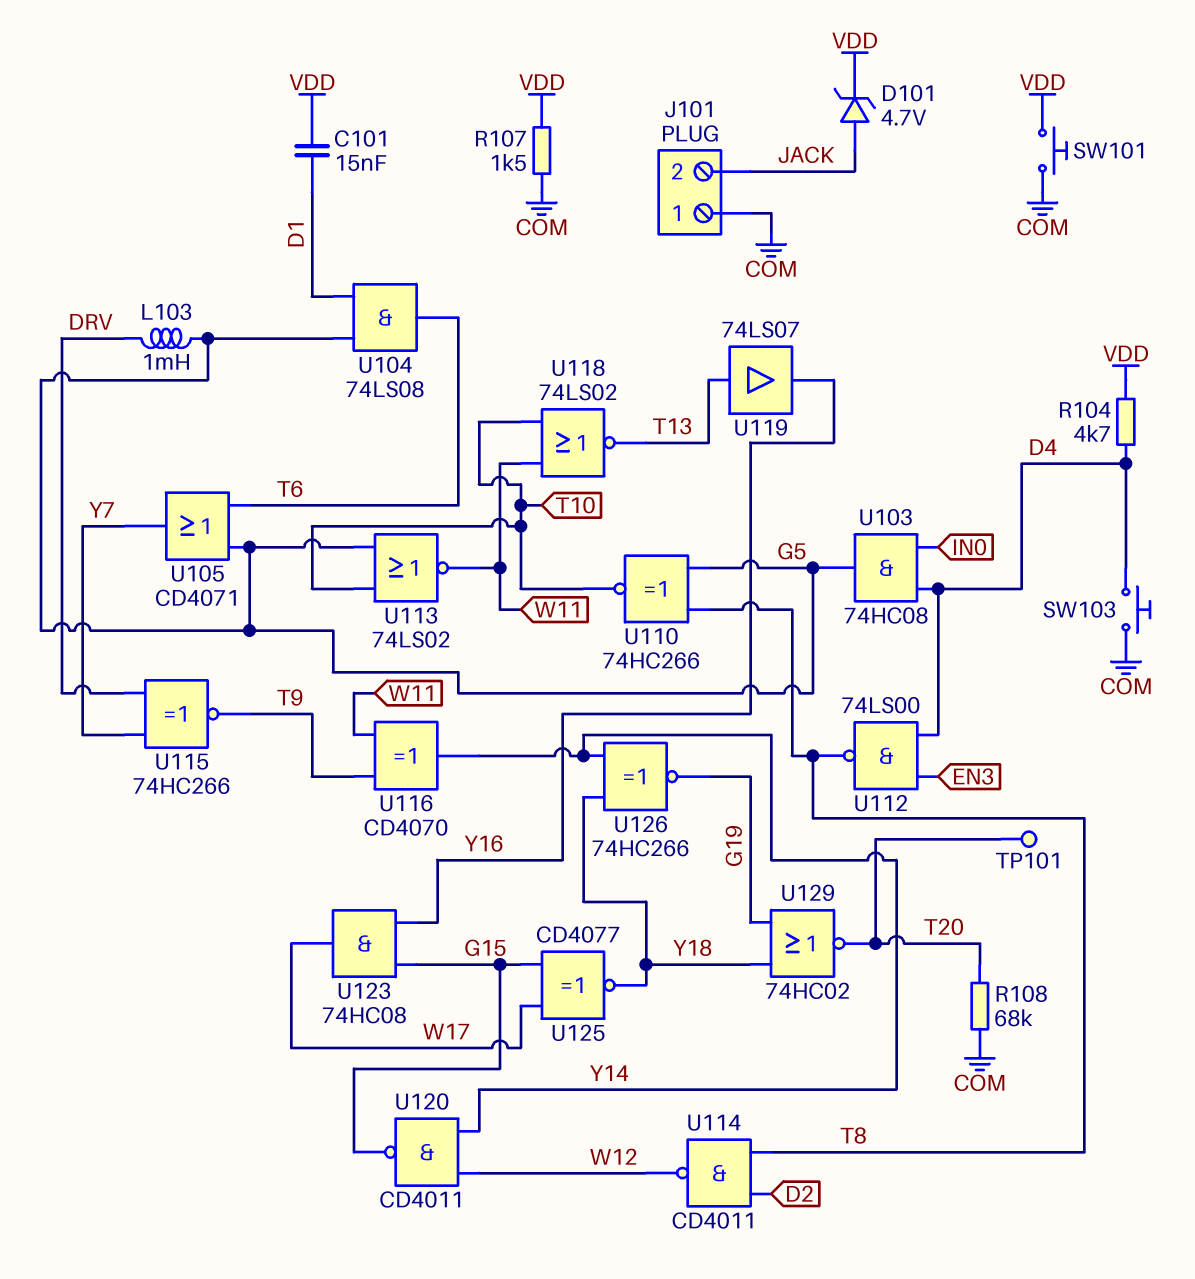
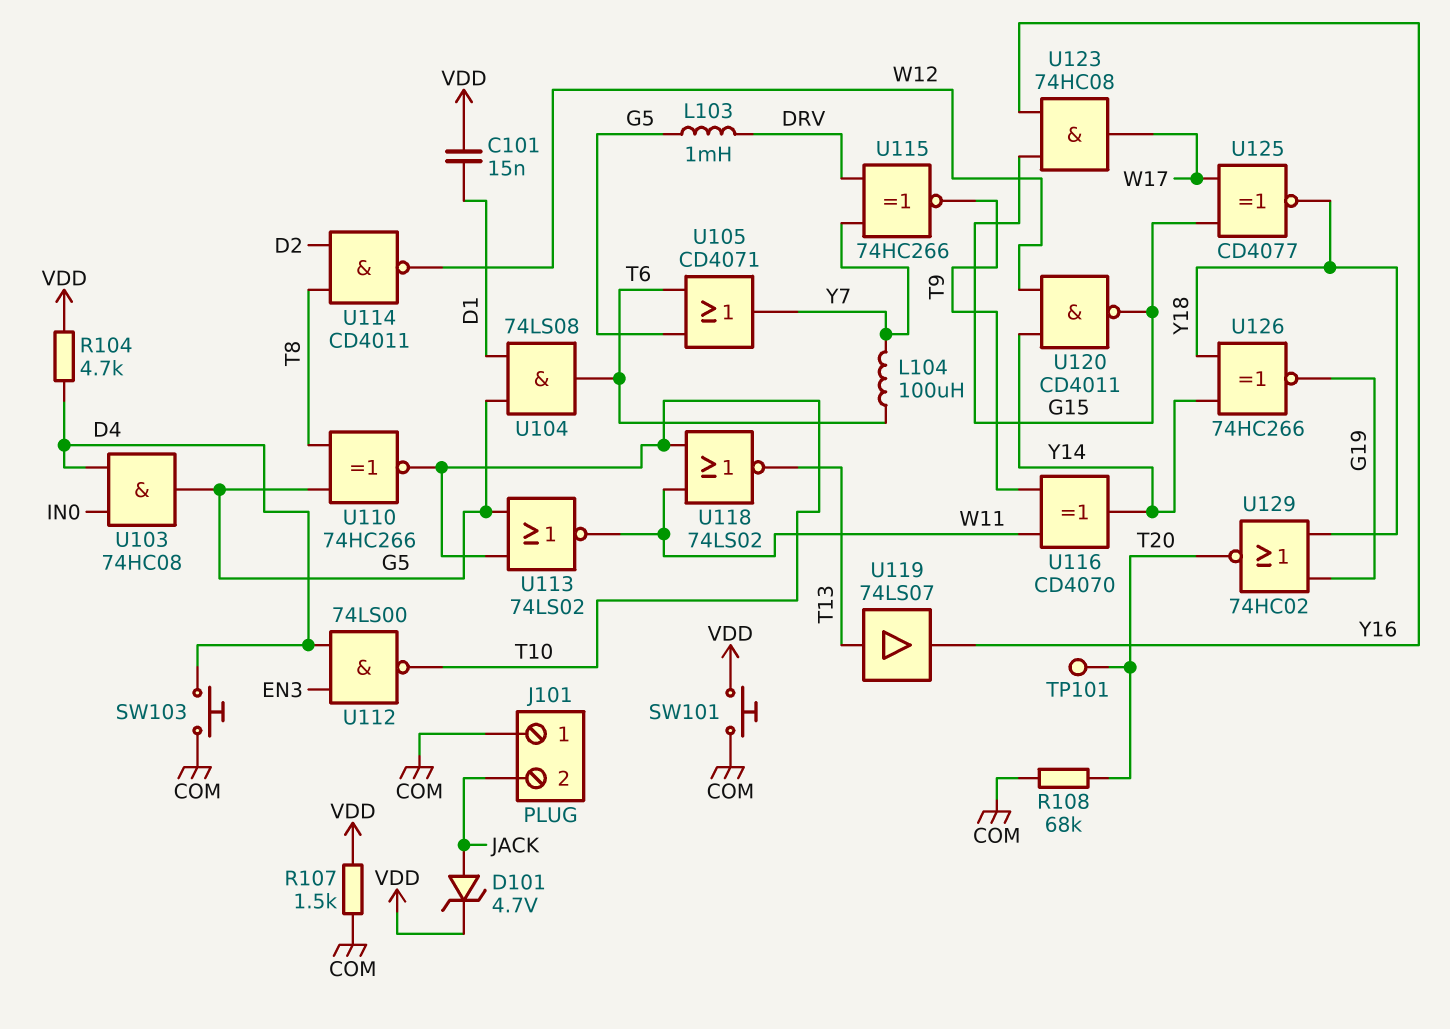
L104: none -> 100uH (T6, Y7)
U112: NAND 74LS00 (in D4, in EN3, out T8) -> NAND 74LS00 (in D4, in EN3, out T10)

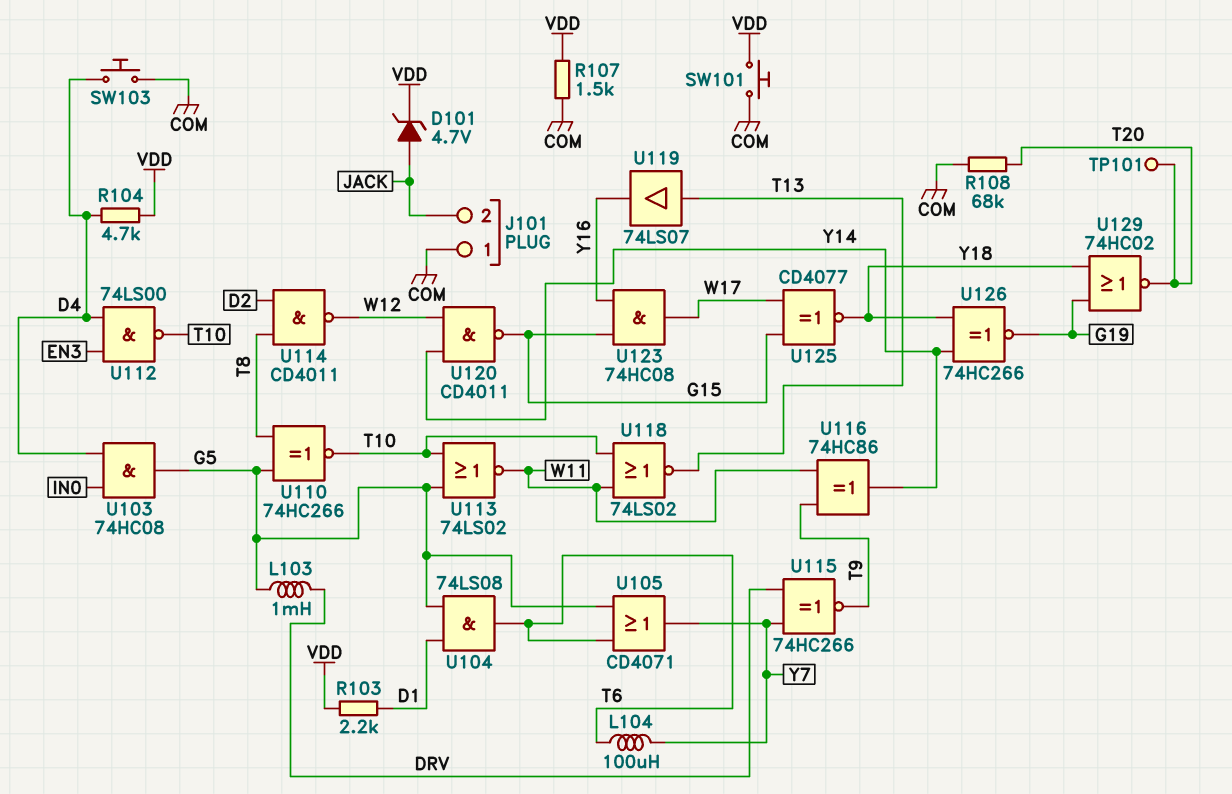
C101: 15nF (D1, VDD) -> none
R103: none -> 2.2k (D1, VDD)
U116: XOR CD4070 (in T9, in W11, out Y14) -> XOR 74HC86 (in T9, in W11, out Y14)

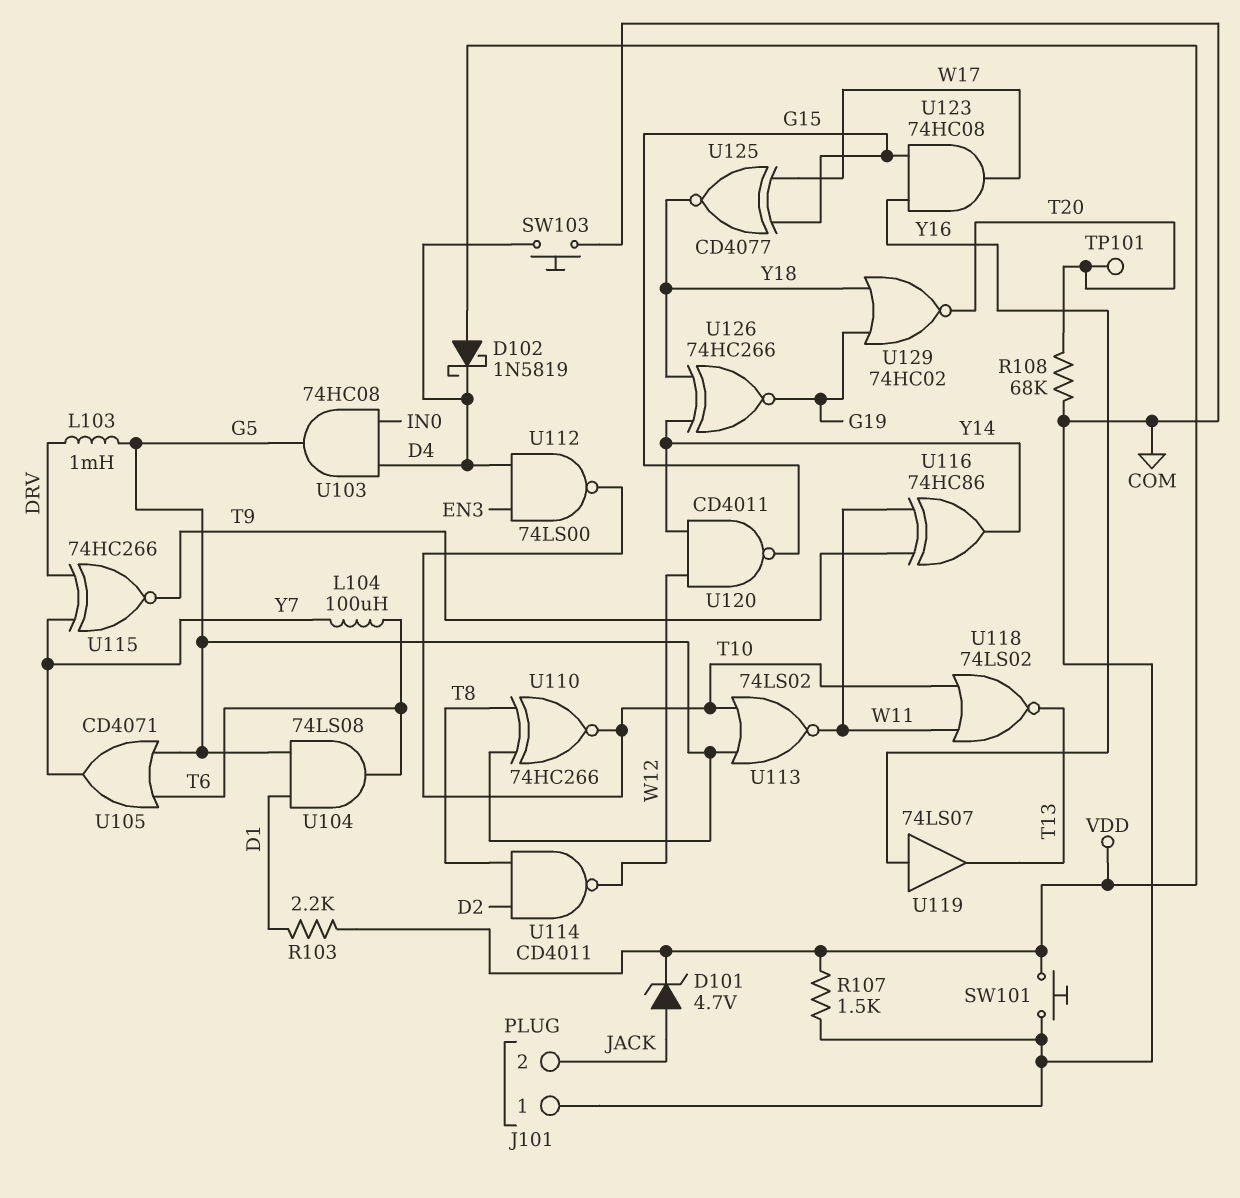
D102: none -> schottky 1N5819 (A VDD, K D4)
R104: 4.7k (D4, VDD) -> none
U119: buffer 74LS07 (in T13, out Y16) -> buffer 74LS07 (in Y16, out T13)

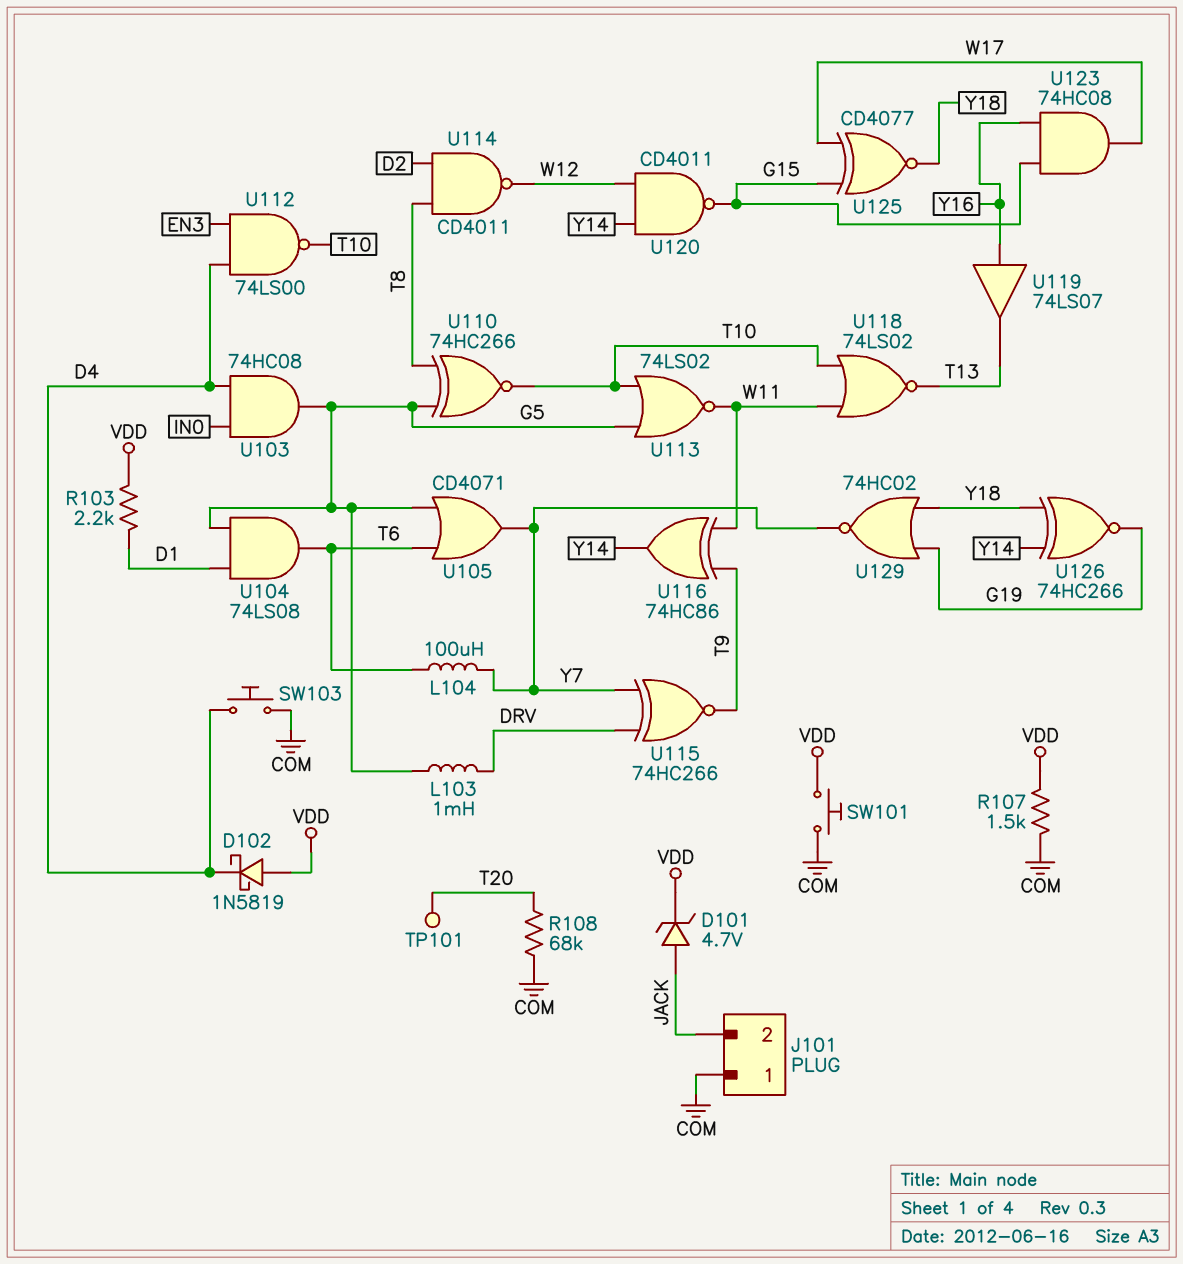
U129: NOR 74HC02 (in G19, in Y18, out T20) -> NOR 74HC02 (in G19, in Y18, out Y7)

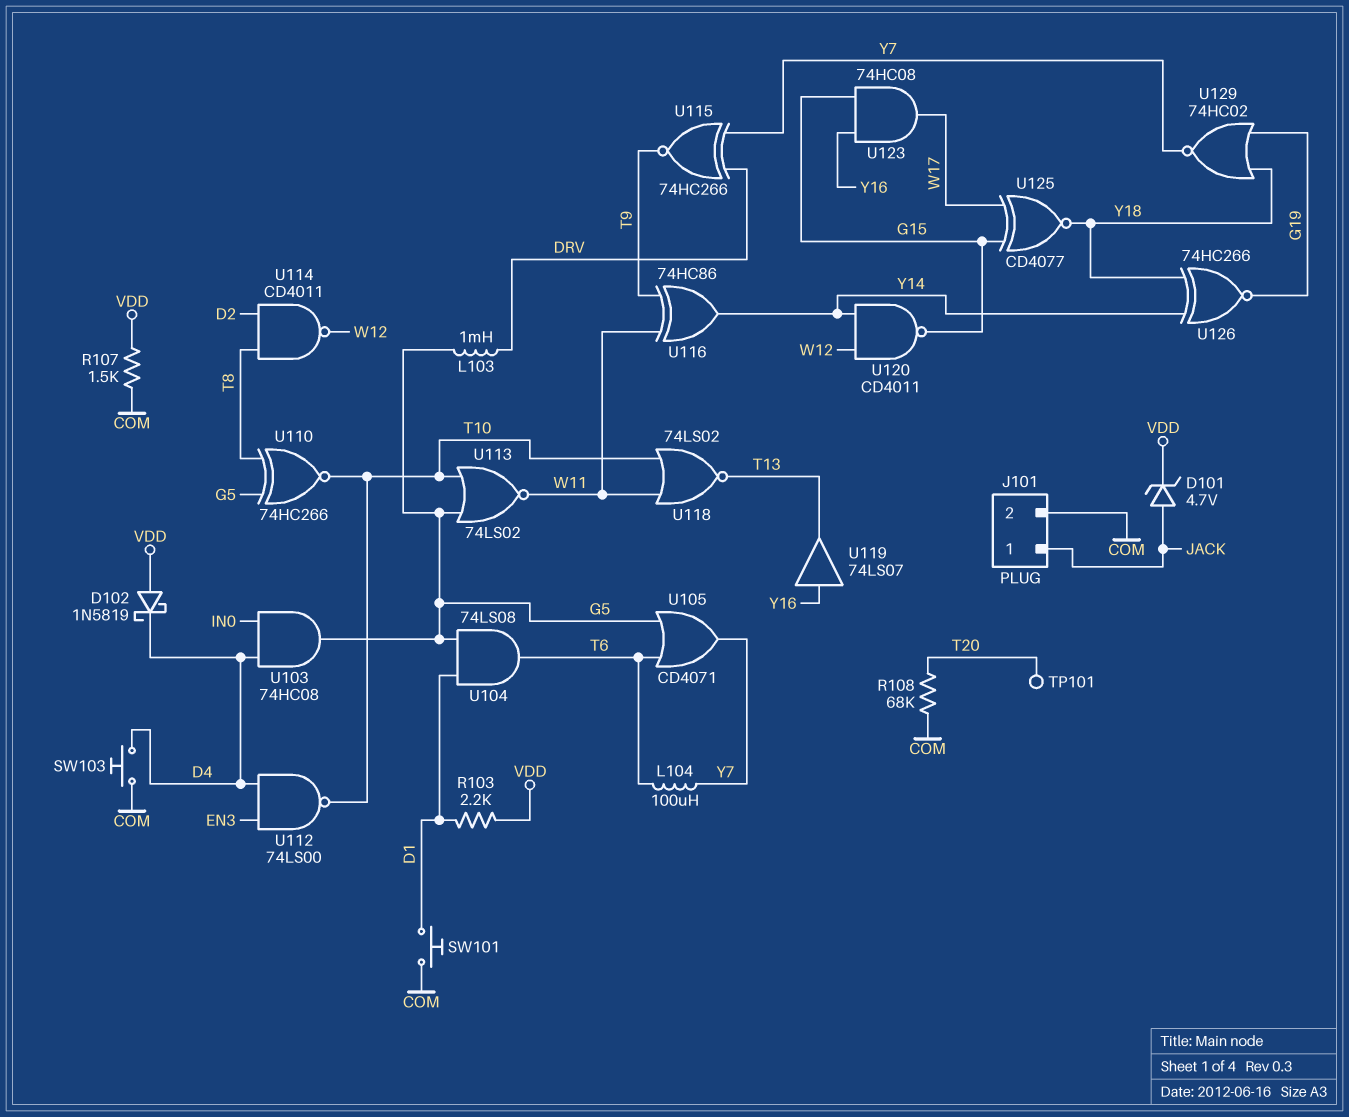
J101 pin 1: COM -> JACK
J101 pin 2: JACK -> COM
SW101: button (COM, VDD) -> button (COM, D1)

